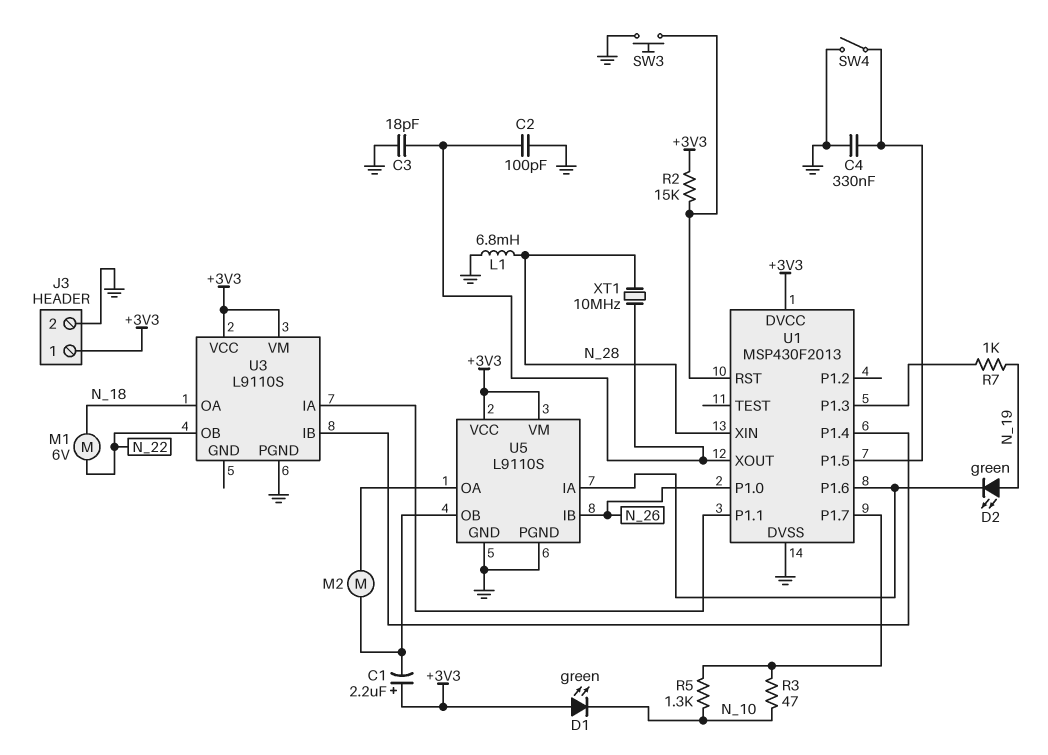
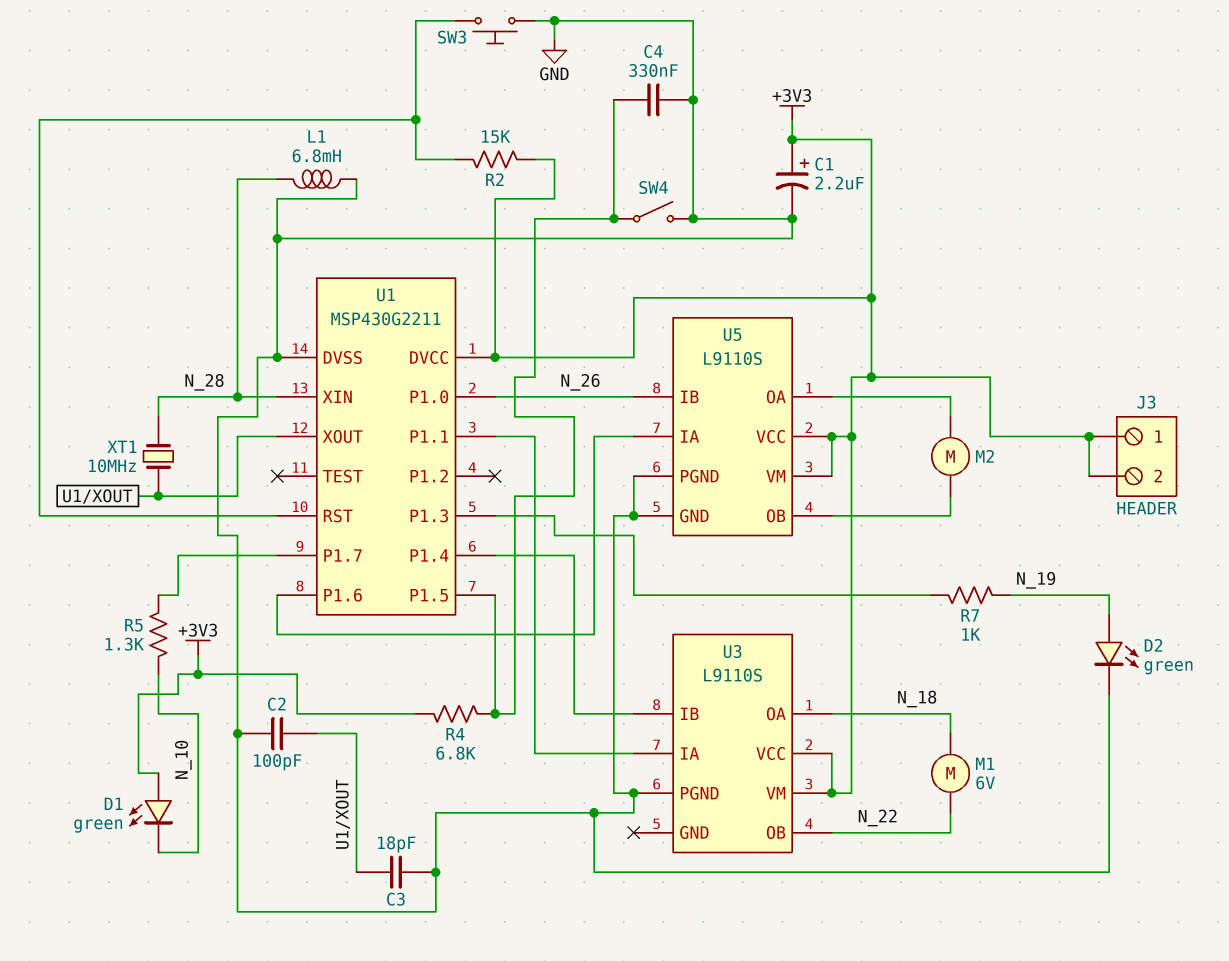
C1: 2.2uF (plus +3V3, minus U5/OB) -> 2.2uF (plus +3V3, minus GND)
D2: LED green (A N_19, K U1/P1.6) -> LED green (A N_19, K GND)
J3 pin 2: GND -> +3V3
R3: 47 (N_10, U1/P1.7) -> none
R4: none -> 6.8k (+3V3, U1/P1.5)
U1: MSP430F2013 -> MSP430G2211

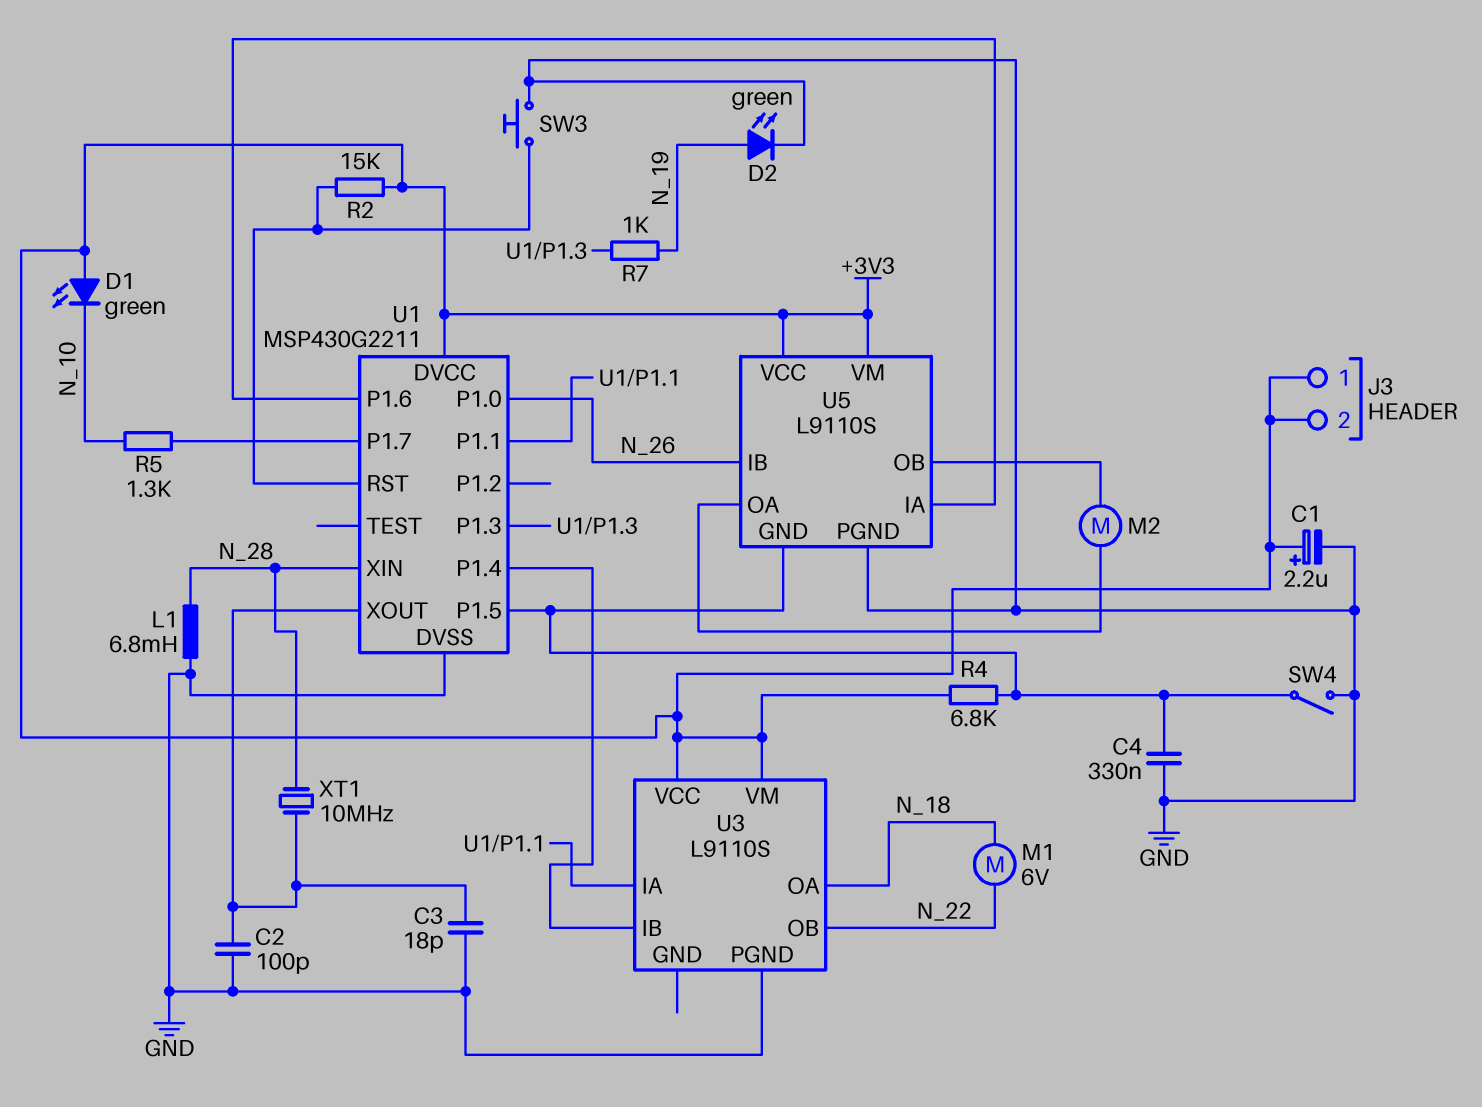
U5 pin GND: GND -> U1/P1.5

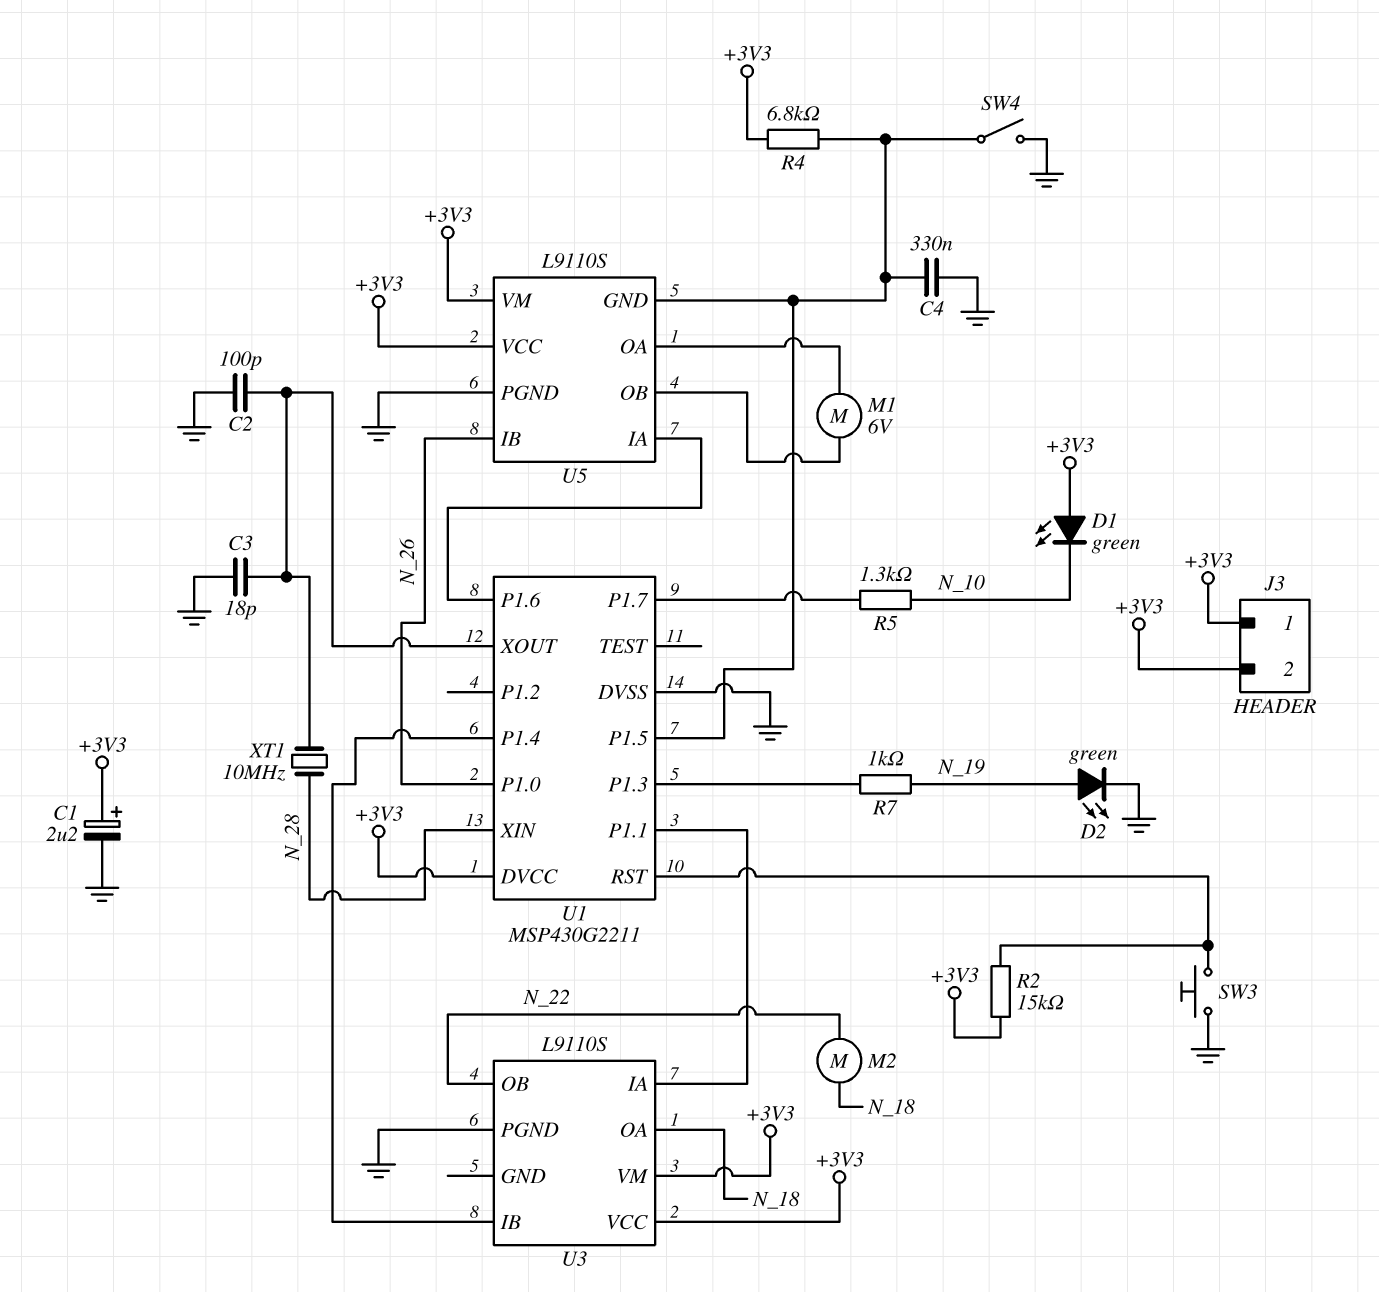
L1: 6.8mH (GND, N_28) -> none
M1: motor 6V (N_18, N_22) -> motor 6V (U5/OA, U5/OB)
M2: motor (U5/OA, U5/OB) -> motor (N_18, N_22)

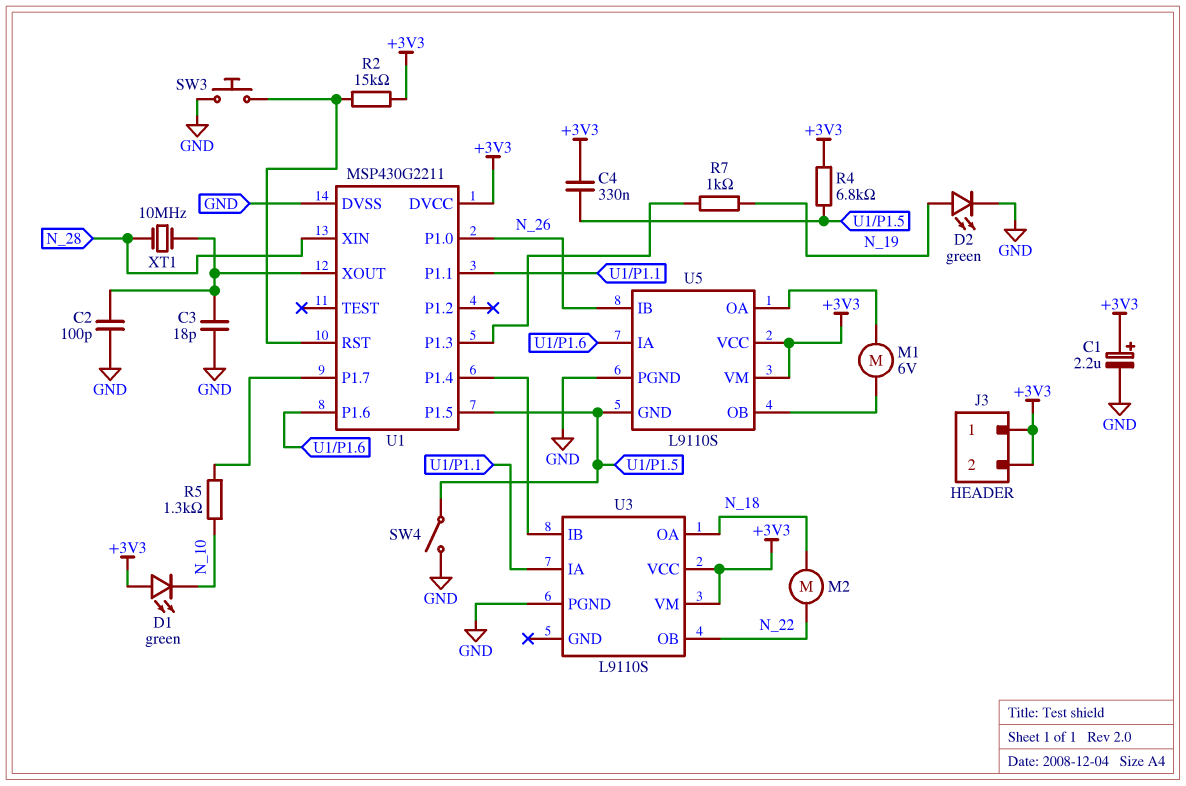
C4: 330nF (GND, U1/P1.5) -> 330nF (+3V3, U1/P1.5)

